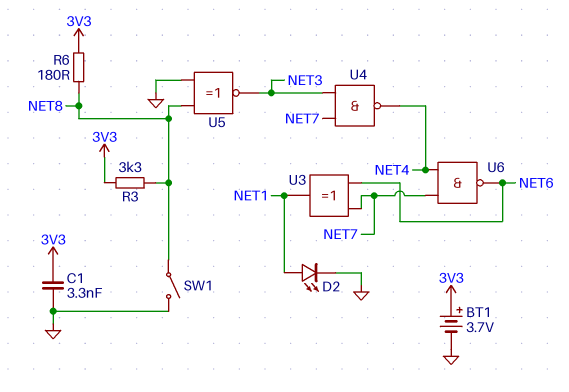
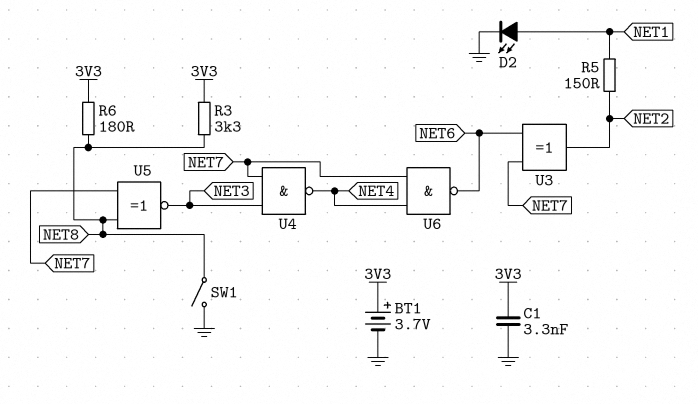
R5: none -> 150 (NET1, NET2)
U3: XOR (in NET6, in NET7, out NET1) -> XOR (in NET6, in NET7, out NET2)
U5: XNOR (in GND, in NET8, out NET3) -> XNOR (in NET7, in NET8, out NET3)

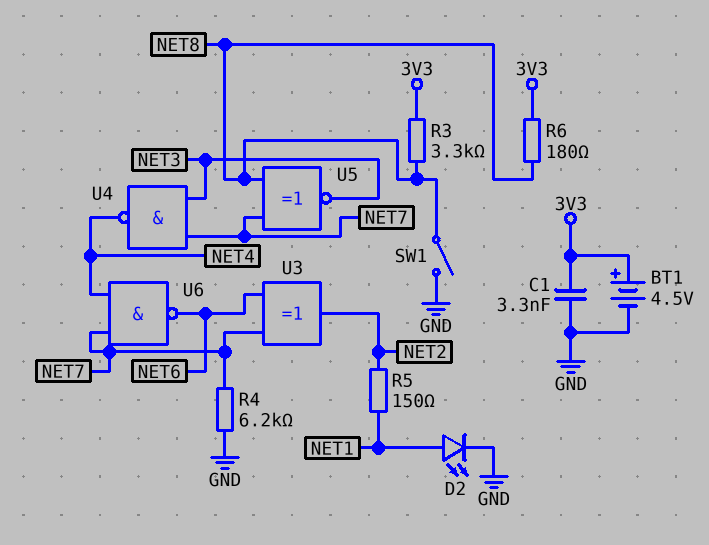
BT1: 3.7V (plus 3V3, minus GND) -> 4.5V (plus 3V3, minus GND)
R4: none -> 6.2k (GND, NET7)

